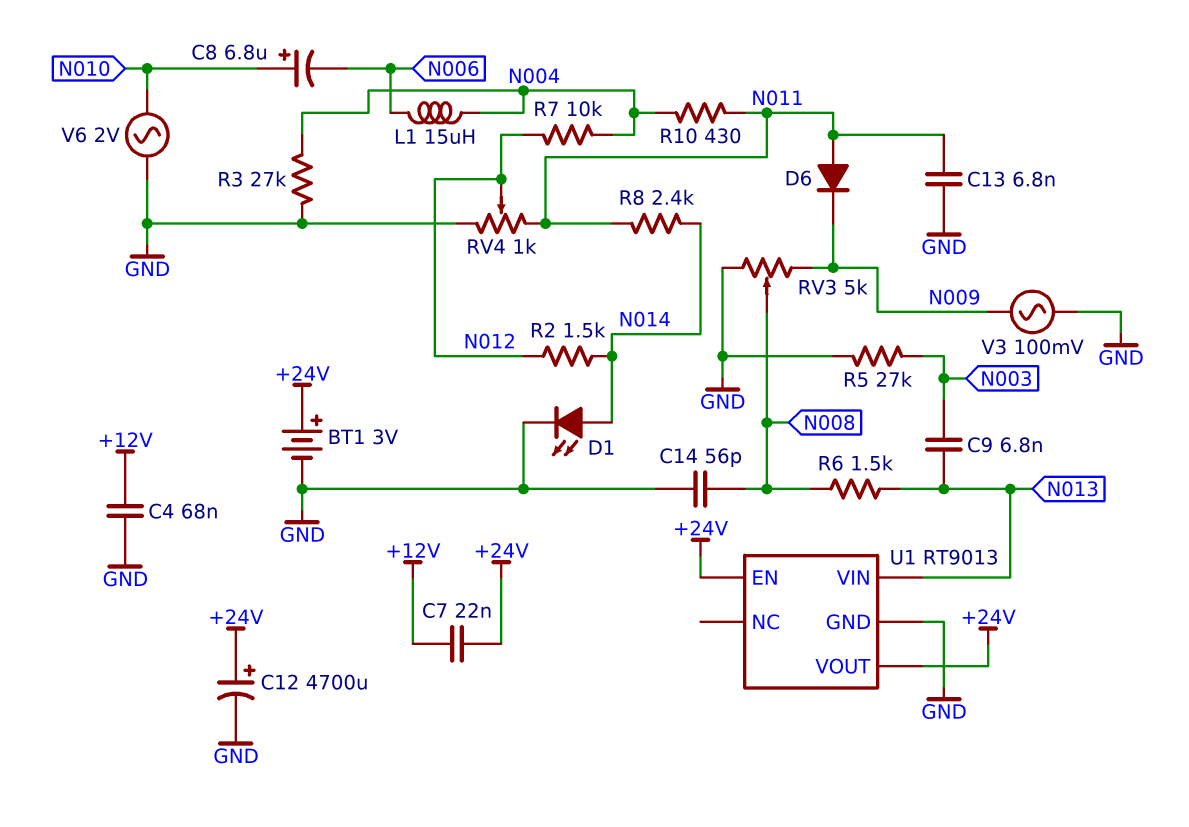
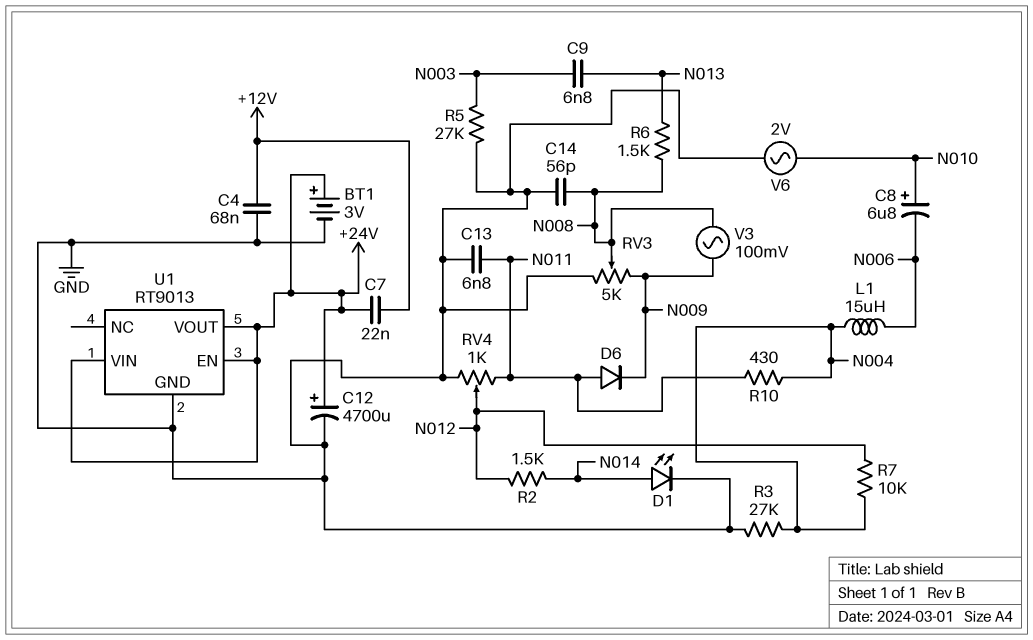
R8: 2.4k (N011, N014) -> none
U1 pin VIN: N013 -> +24V
V3: AC 100mV (GND, N009) -> AC 100mV (N008, N009)

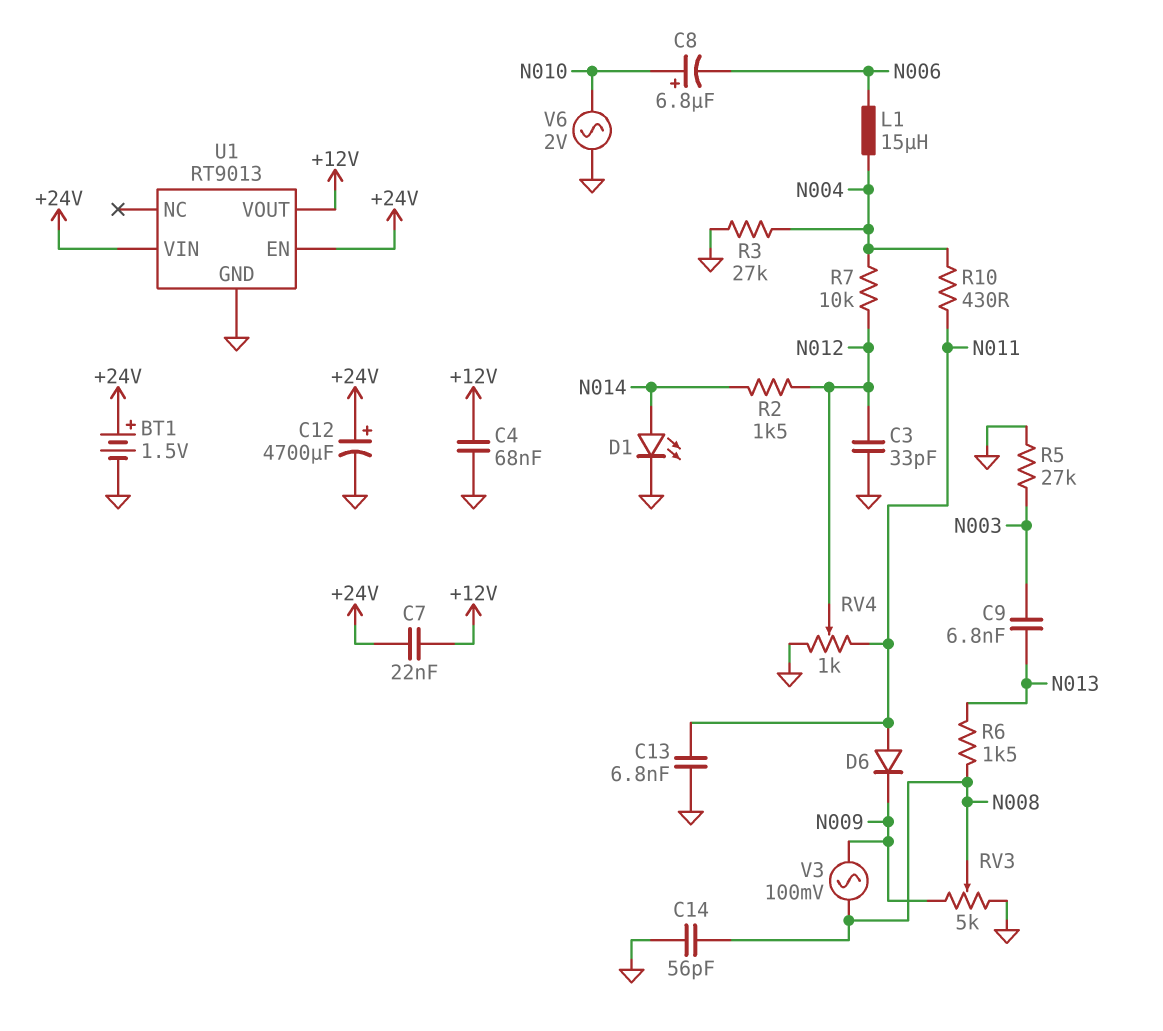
BT1: 3V (plus +24V, minus GND) -> 1.5V (plus +24V, minus GND)
C3: none -> 33pF (GND, N012)
U1 pin VOUT: +24V -> +12V

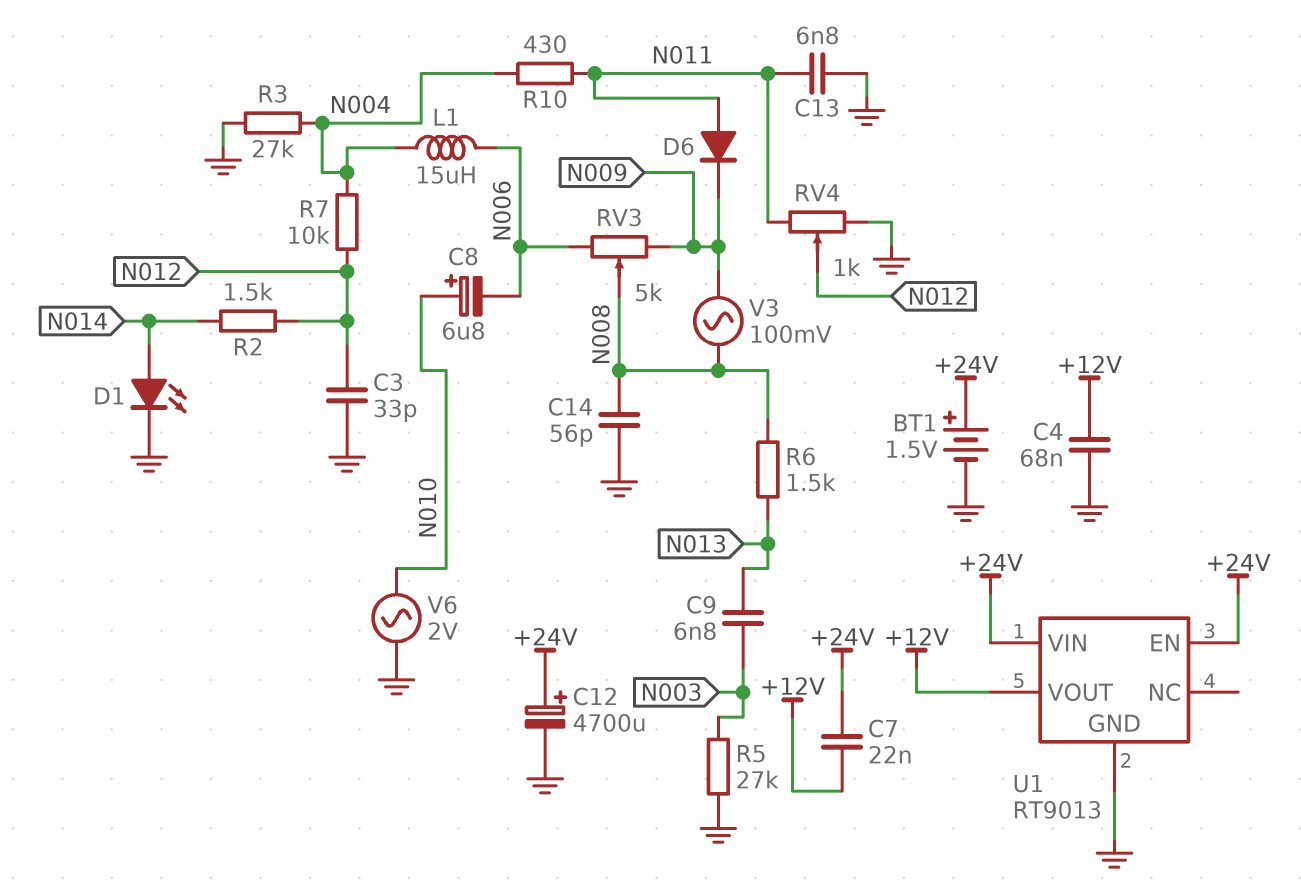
RV3: 5k (GND, N009, wiper N008) -> 5k (N006, N009, wiper N008)

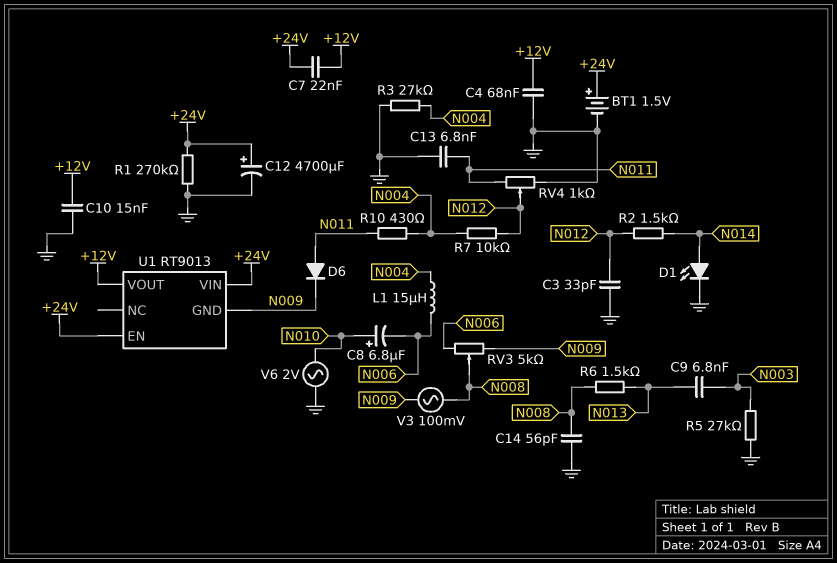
C10: none -> 15nF (+12V, GND)
R1: none -> 270k (+24V, GND)
U1 pin GND: GND -> N009

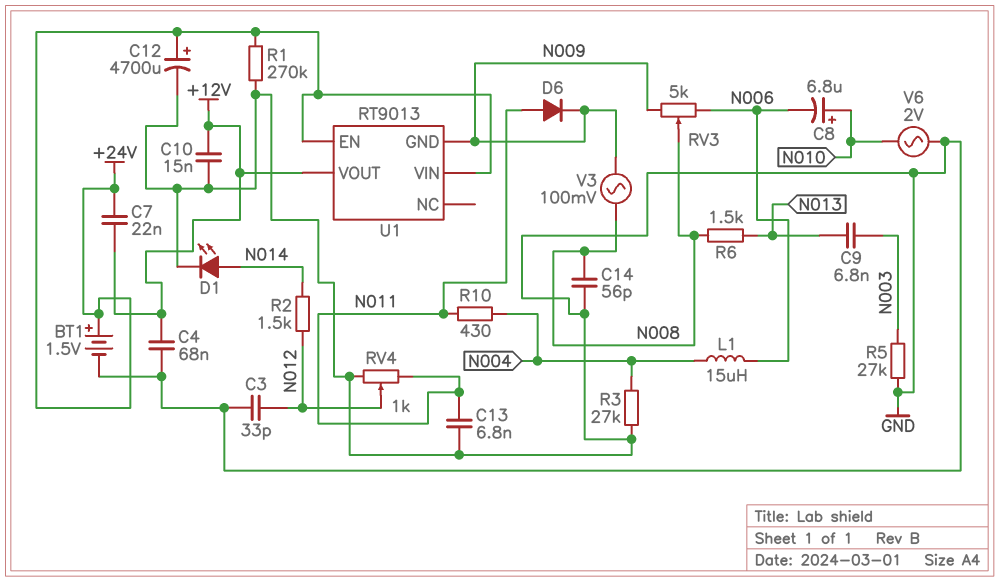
R7: 10k (N004, N012) -> none

